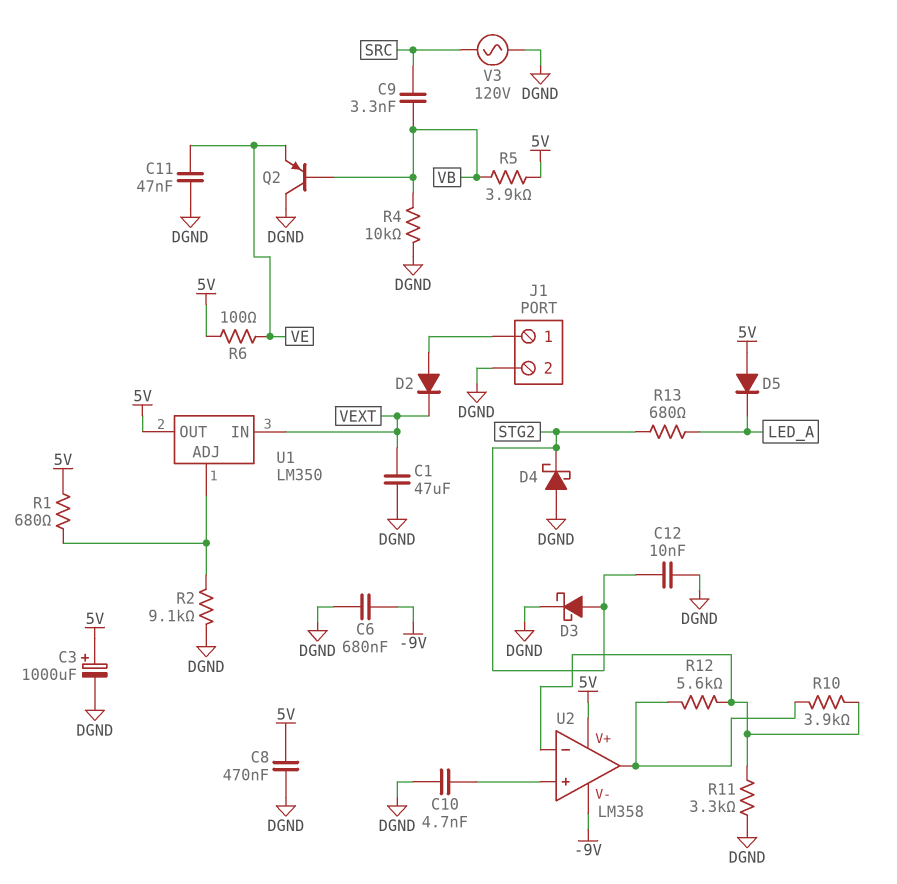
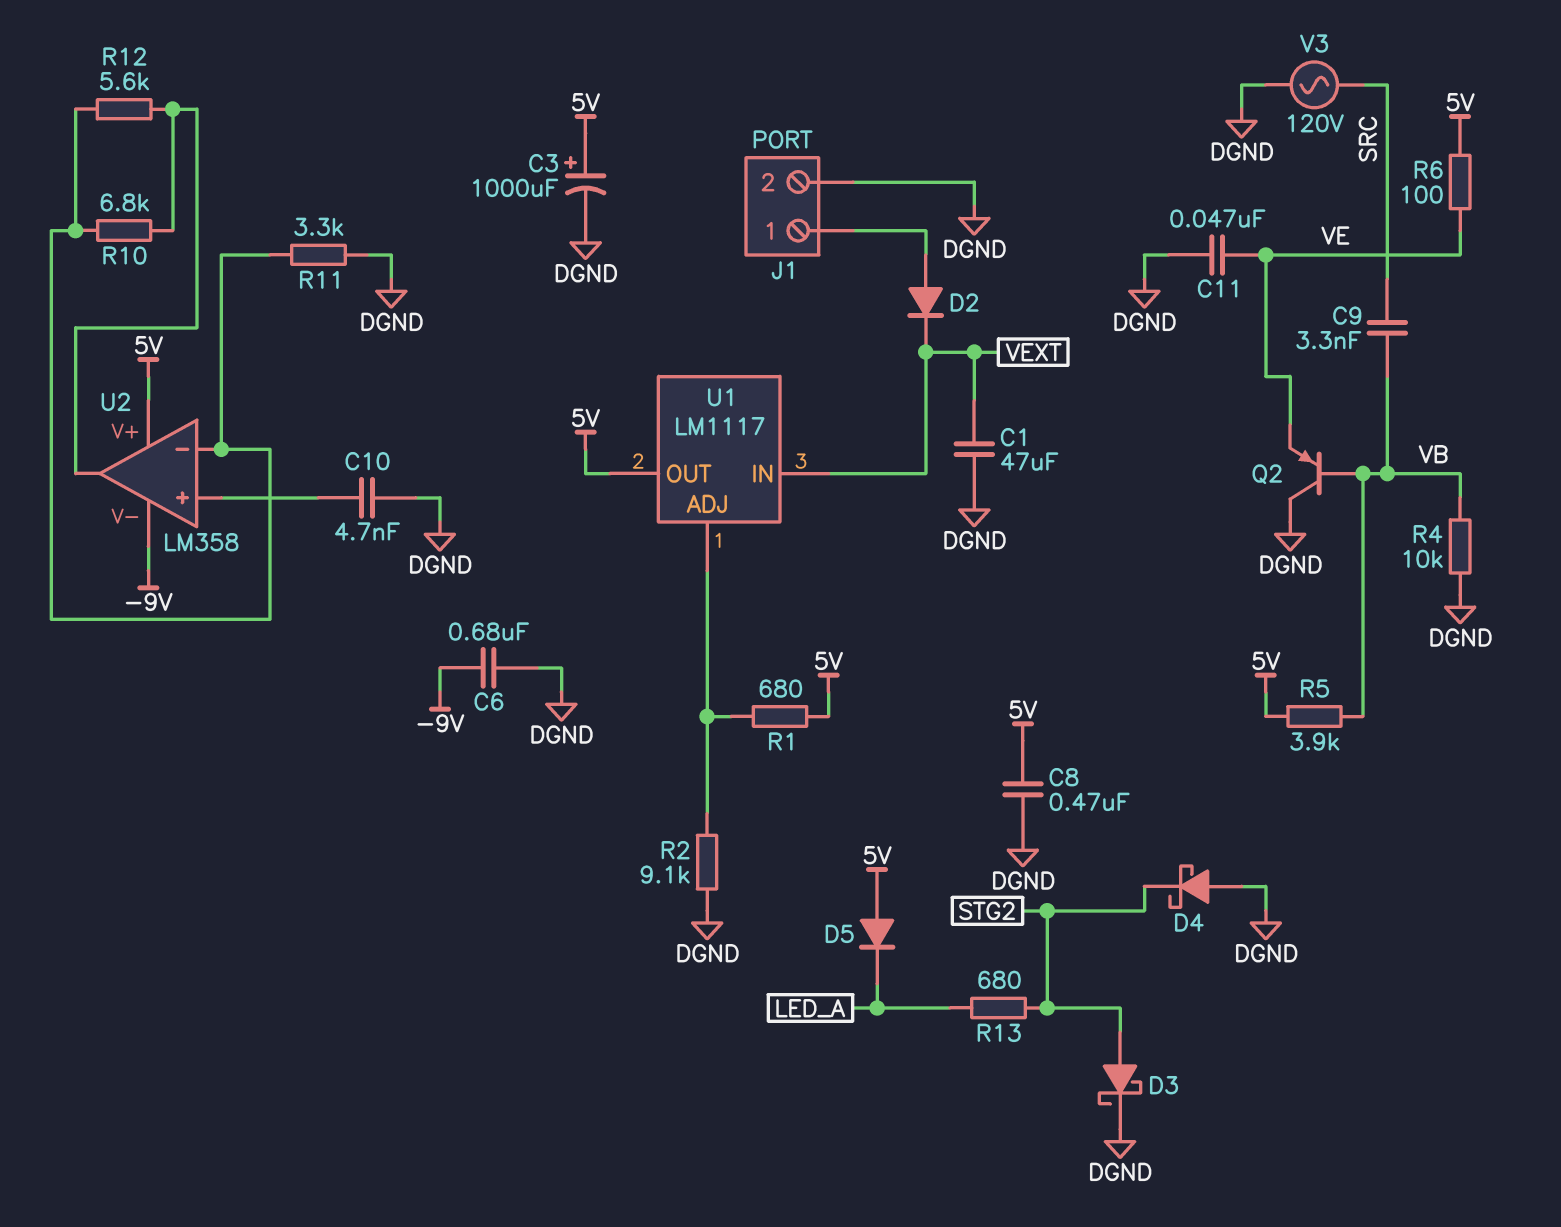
C12: 10nF (DGND, STG2) -> none
R10: 3.9k (U2/in-, U2/out) -> 6.8k (U2/in-, U2/out)
U1: LM350 -> LM1117

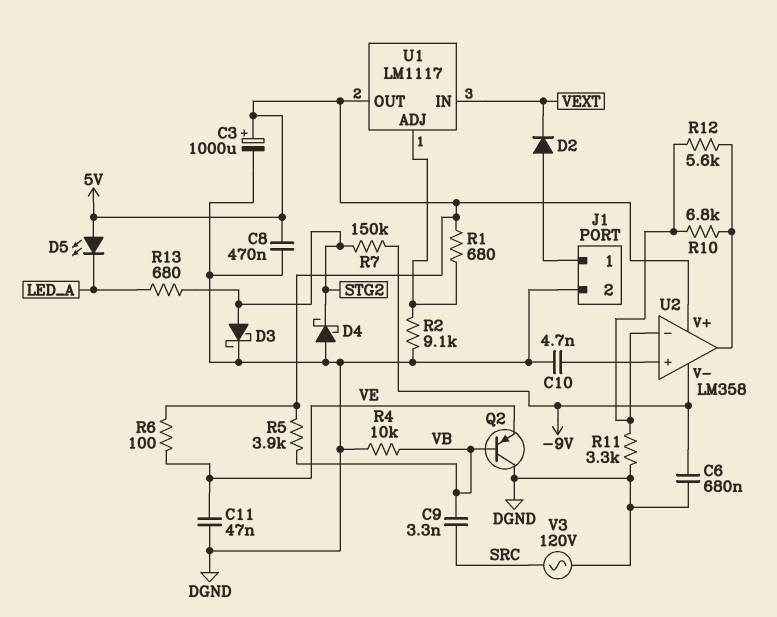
C1: 47uF (DGND, VEXT) -> none
D5: diode (A 5V, K LED_A) -> LED (A 5V, K LED_A)
R7: none -> 150k (-9V, STG2)

